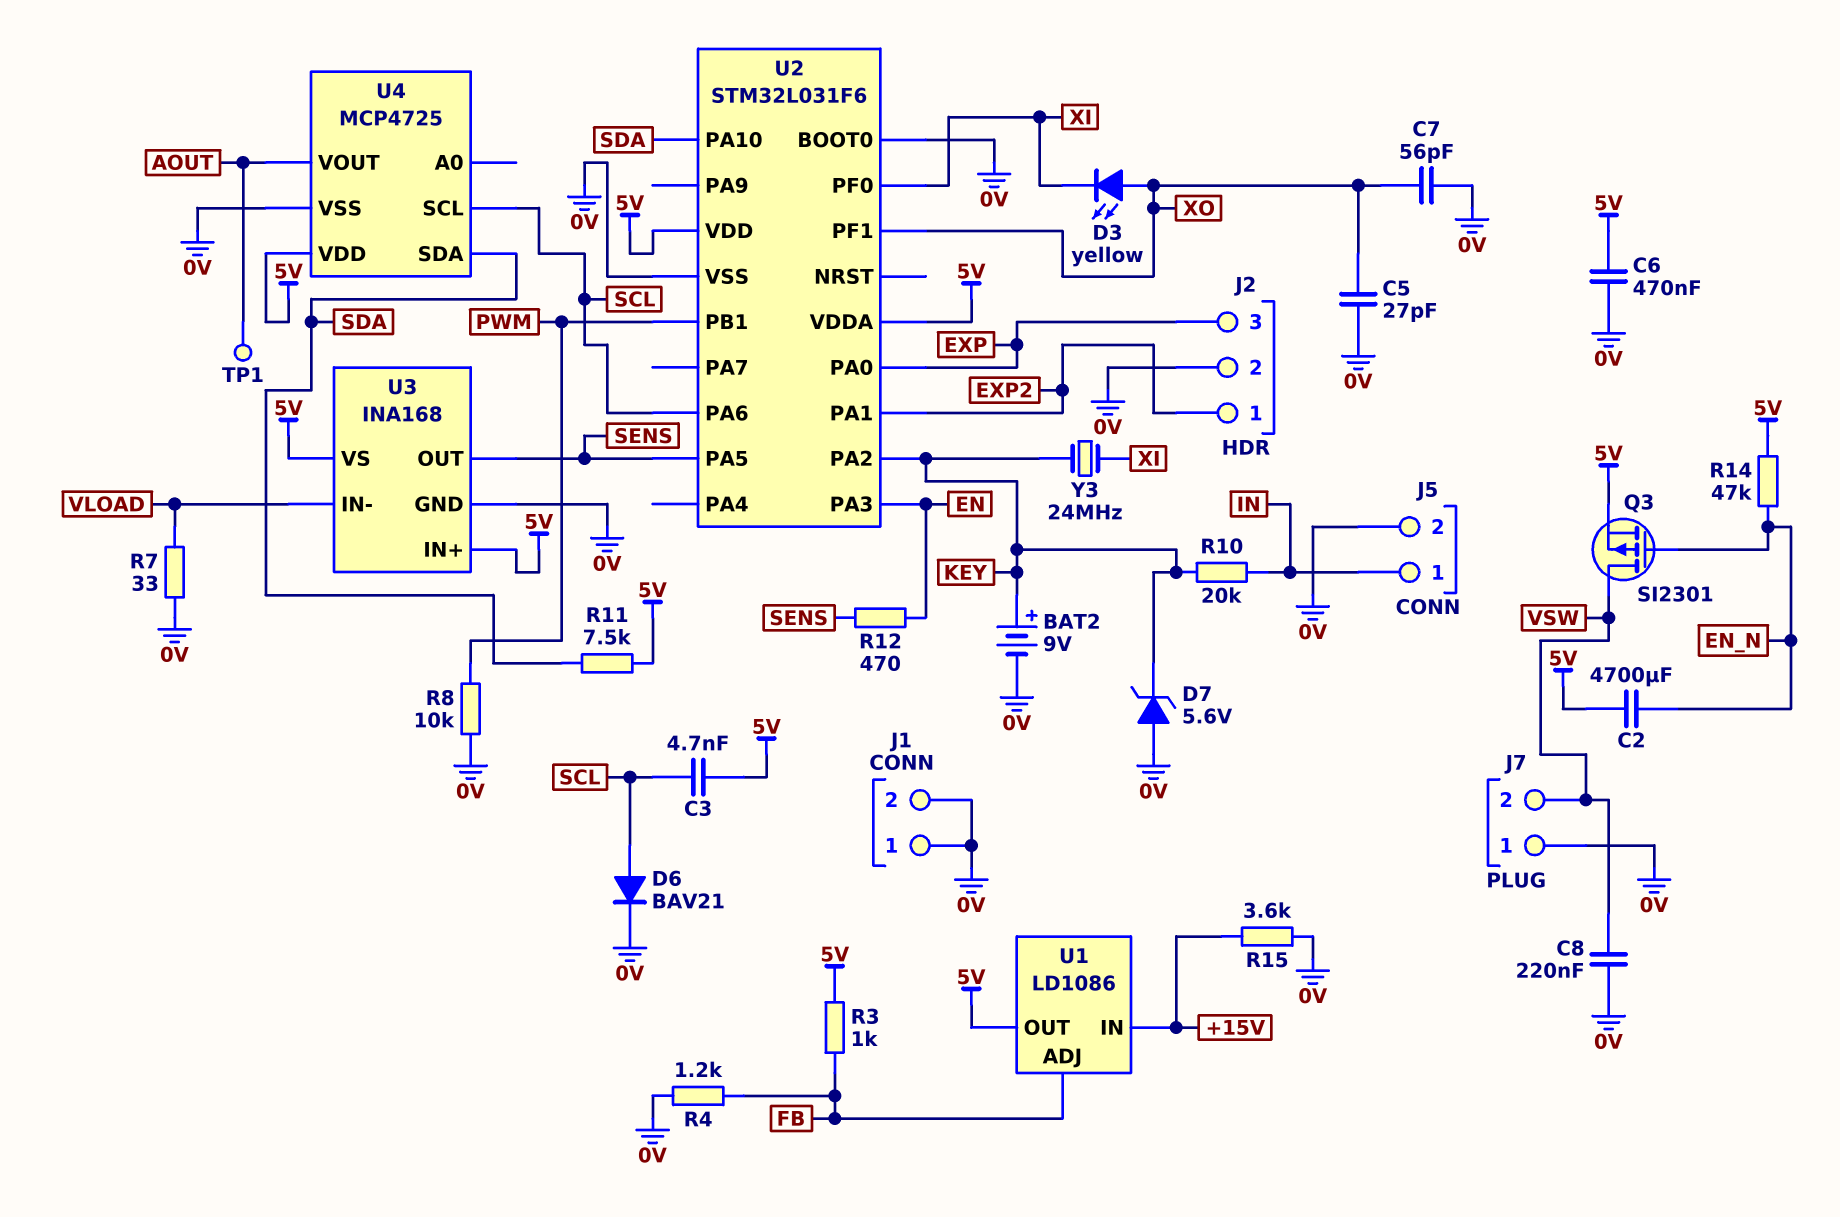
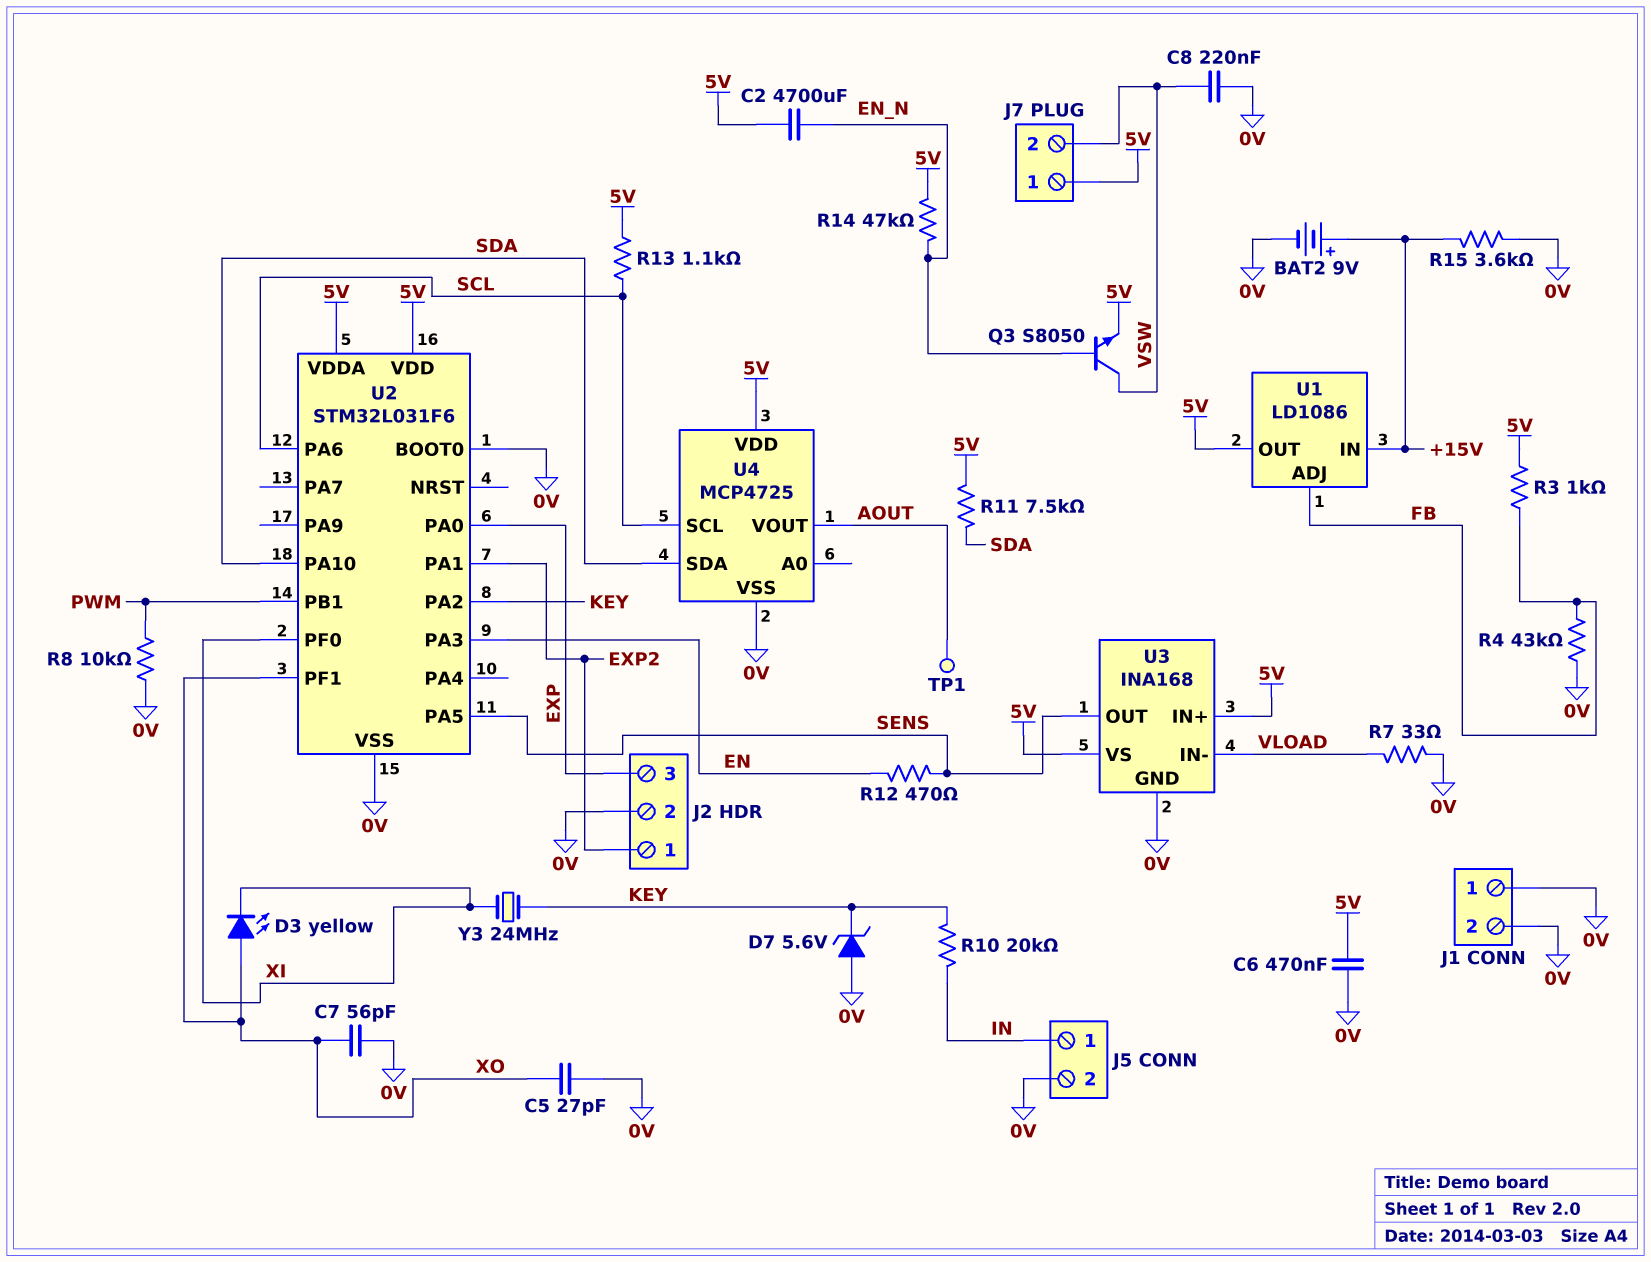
BAT2: 9V (plus KEY, minus 0V) -> 9V (plus +15V, minus 0V)
C3: 4.7nF (5V, SCL) -> none
D6: diode BAV21 (A SCL, K 0V) -> none
J7 pin 1: 0V -> 5V
Q3: PMOS SI2301 (G EN_N, D VSW, S 5V) -> NPN S8050 (B EN_N, C VSW, E 5V)
R4: 1.2k (0V, FB) -> 43k (0V, FB)
R13: none -> 1.1k (5V, SCL)

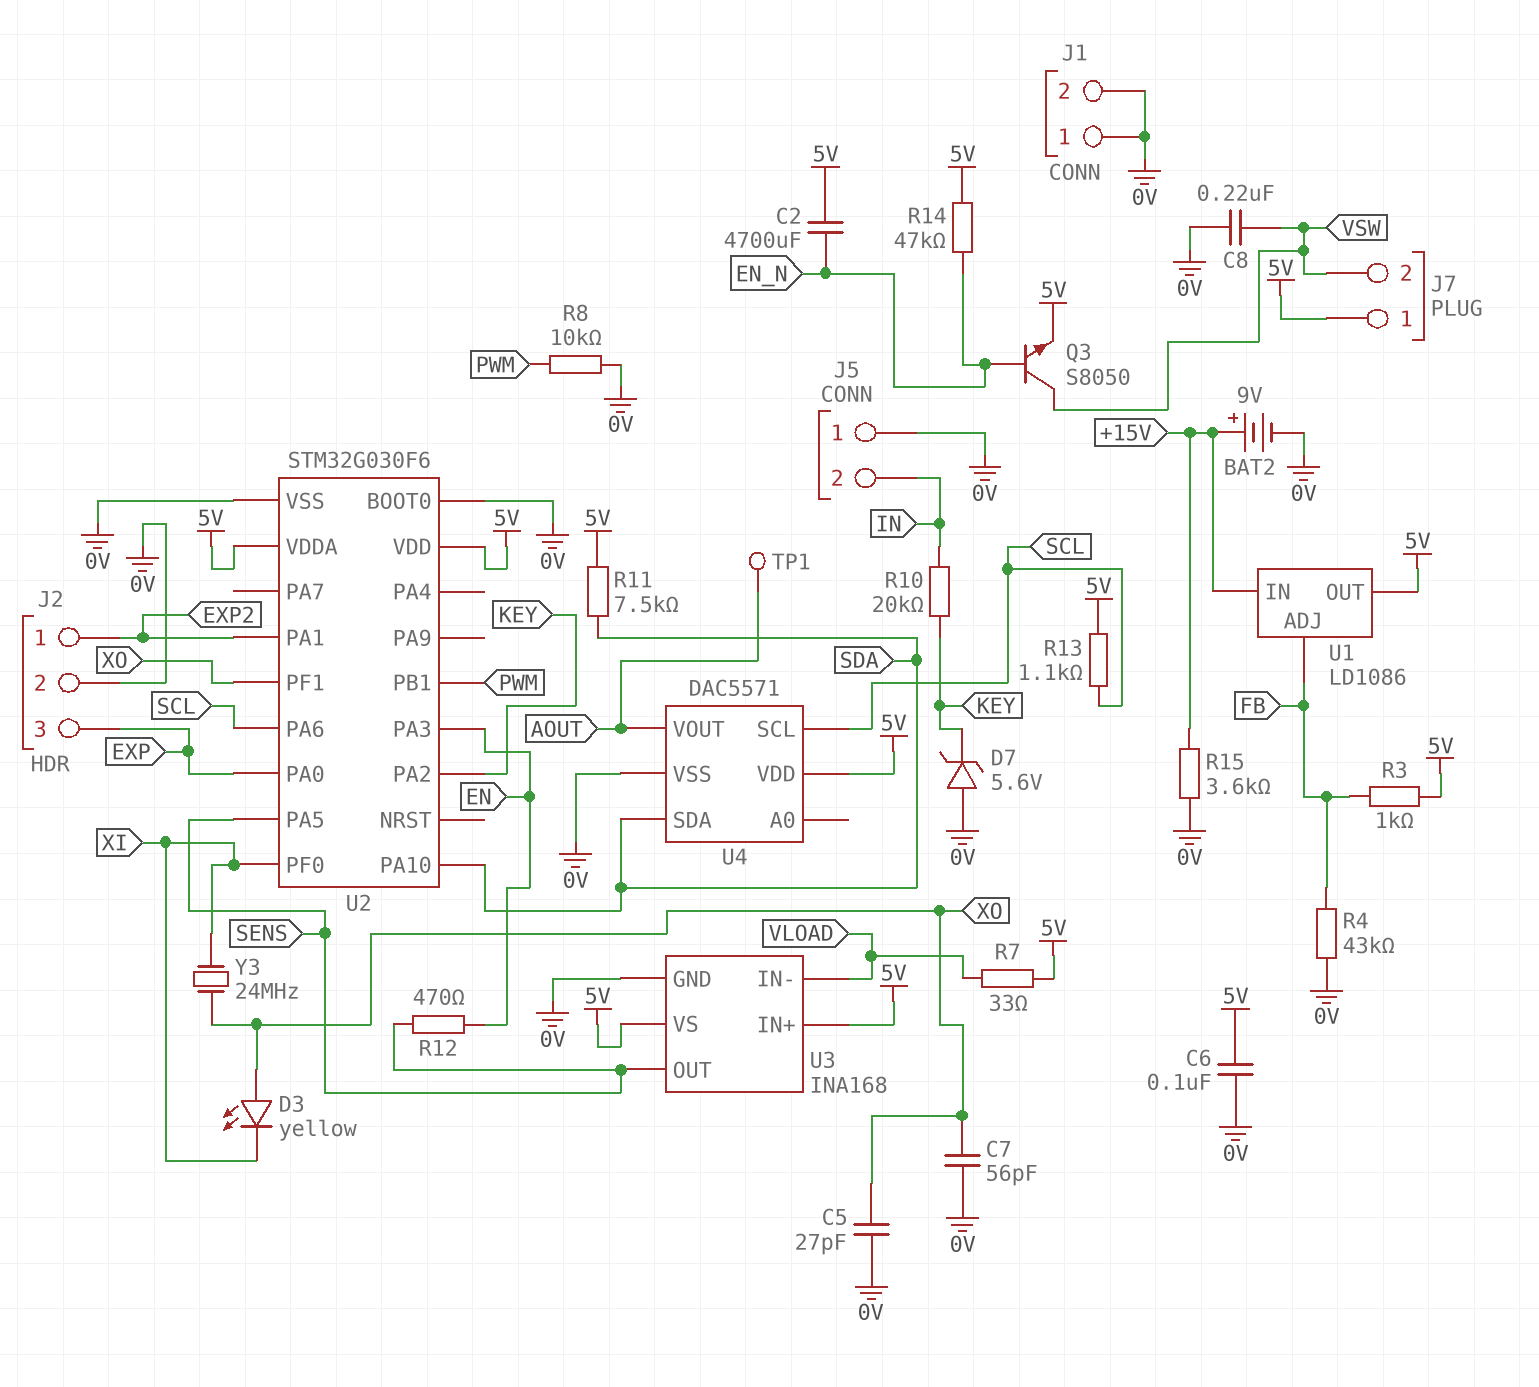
C6: 470nF (0V, 5V) -> 100nF (0V, 5V)
J5 pin 1: IN -> 0V
J5 pin 2: 0V -> IN
R7: 33 (0V, VLOAD) -> 33 (5V, VLOAD)
U2: STM32L031F6 -> STM32G030F6
U4: MCP4725 -> DAC5571
Y3: 24MHz (KEY, XI) -> 24MHz (XI, XO)

